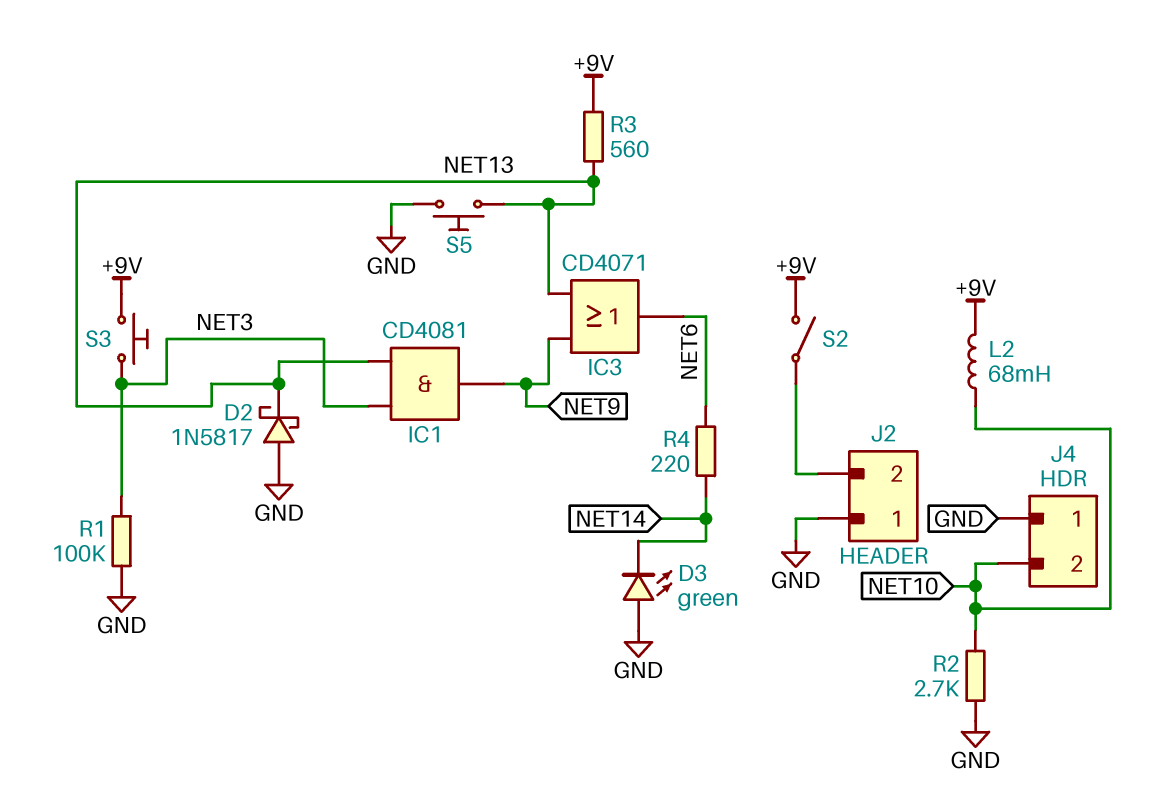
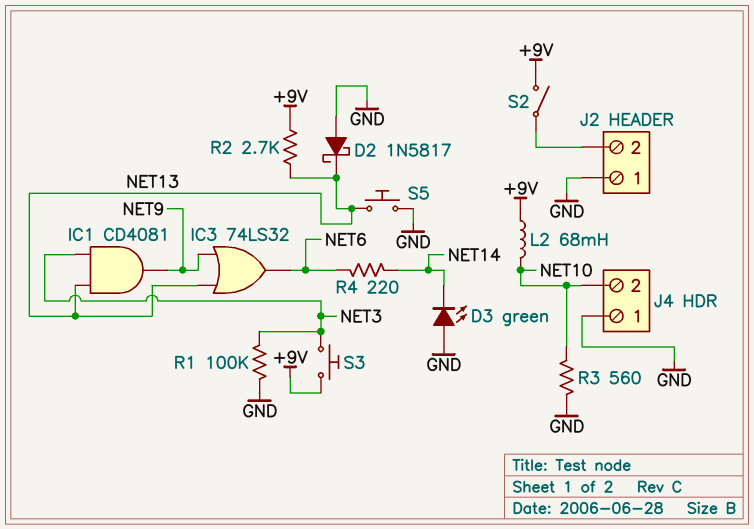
IC3: OR CD4071 (in NET9, in NET13, out NET6) -> OR 74LS32 (in NET9, in NET13, out NET6)
R2: 2.7k (GND, NET10) -> 2.7k (+9V, NET13)
R3: 560 (+9V, NET13) -> 560 (GND, NET10)

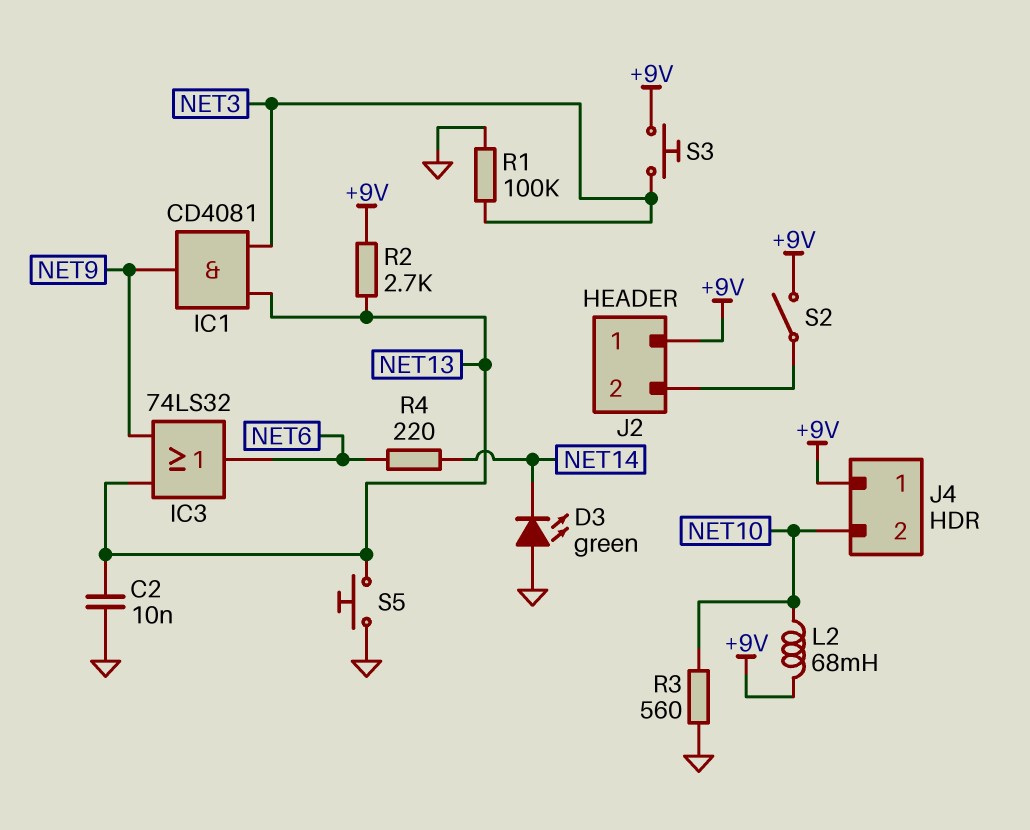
C2: none -> 10nF (GND, NET13)
D2: schottky 1N5817 (A GND, K NET13) -> none
J2 pin 1: GND -> +9V
J4 pin 1: GND -> +9V

